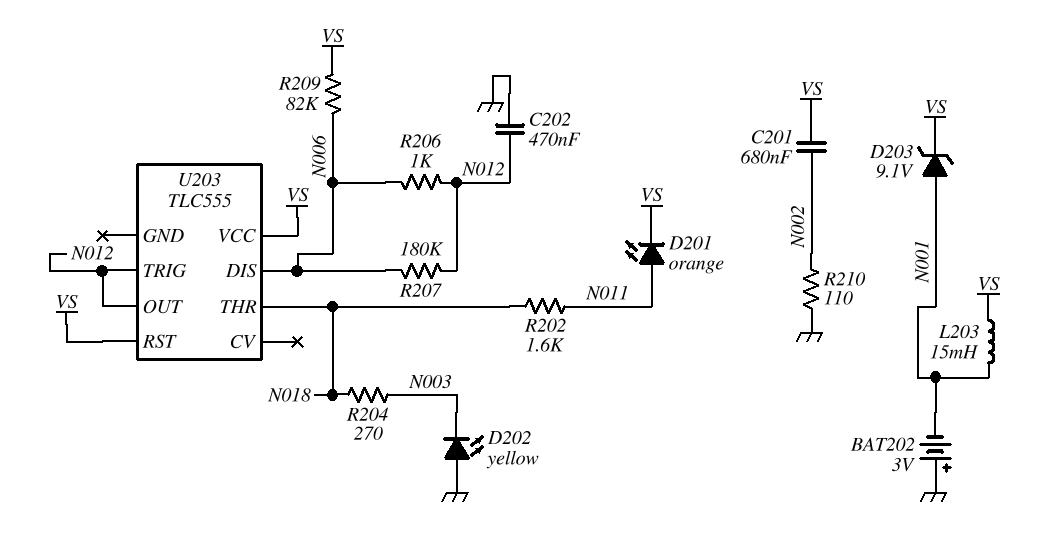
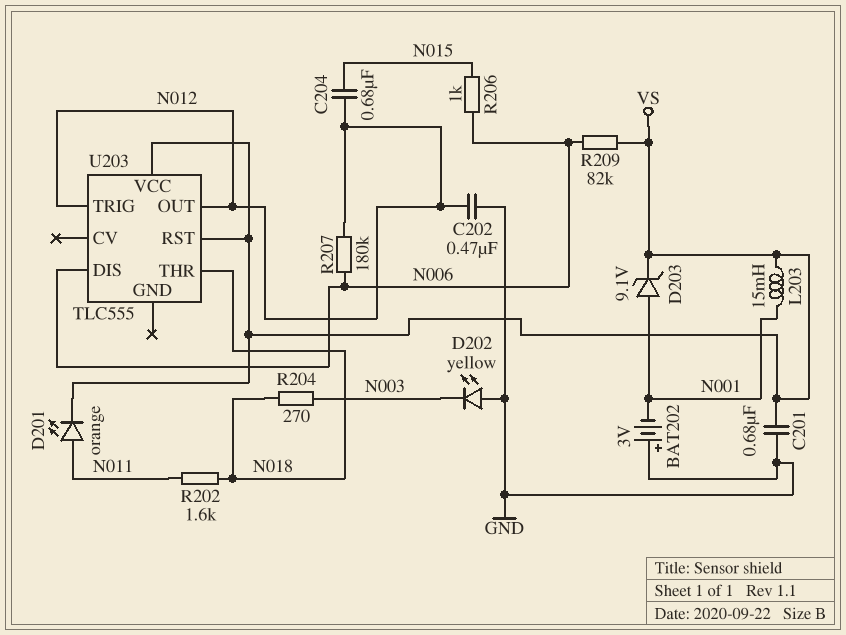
C201: 680nF (N002, VS) -> 680nF (GND, VS)
C204: none -> 680nF (N012, N015)
R206: 1k (N006, N012) -> 1k (N006, N015)
R210: 110 (GND, N002) -> none

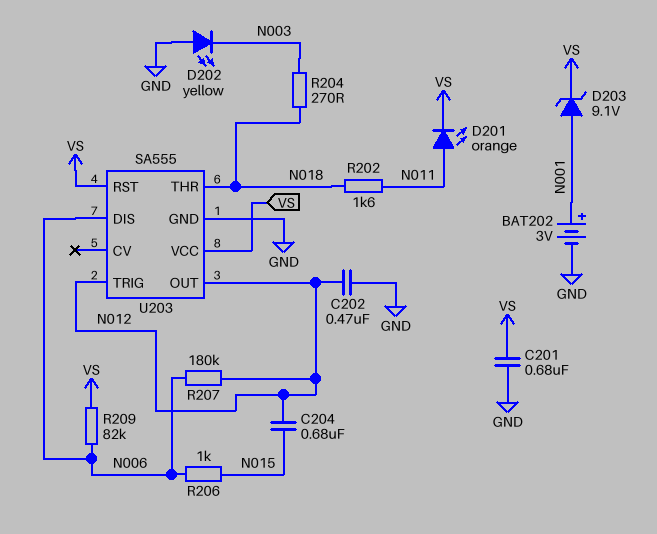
BAT202: 3V (plus GND, minus N001) -> 3V (plus N001, minus GND)
L203: 15mH (N001, VS) -> none
U203: TLC555 -> SA555
U203 pin GND: none -> GND

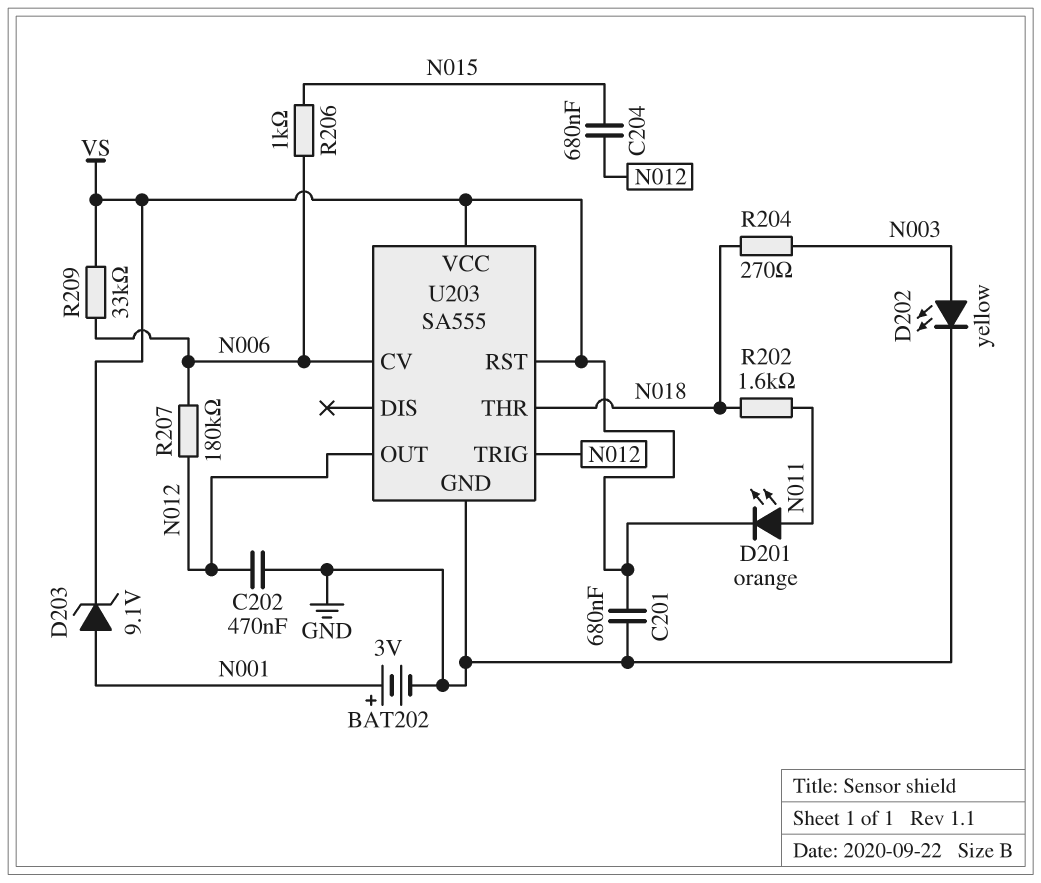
D202: LED yellow (A GND, K N003) -> LED yellow (A N003, K GND)
R209: 82k (N006, VS) -> 33k (N006, VS)
U203 pin CV: none -> N006
U203 pin DIS: N006 -> none

